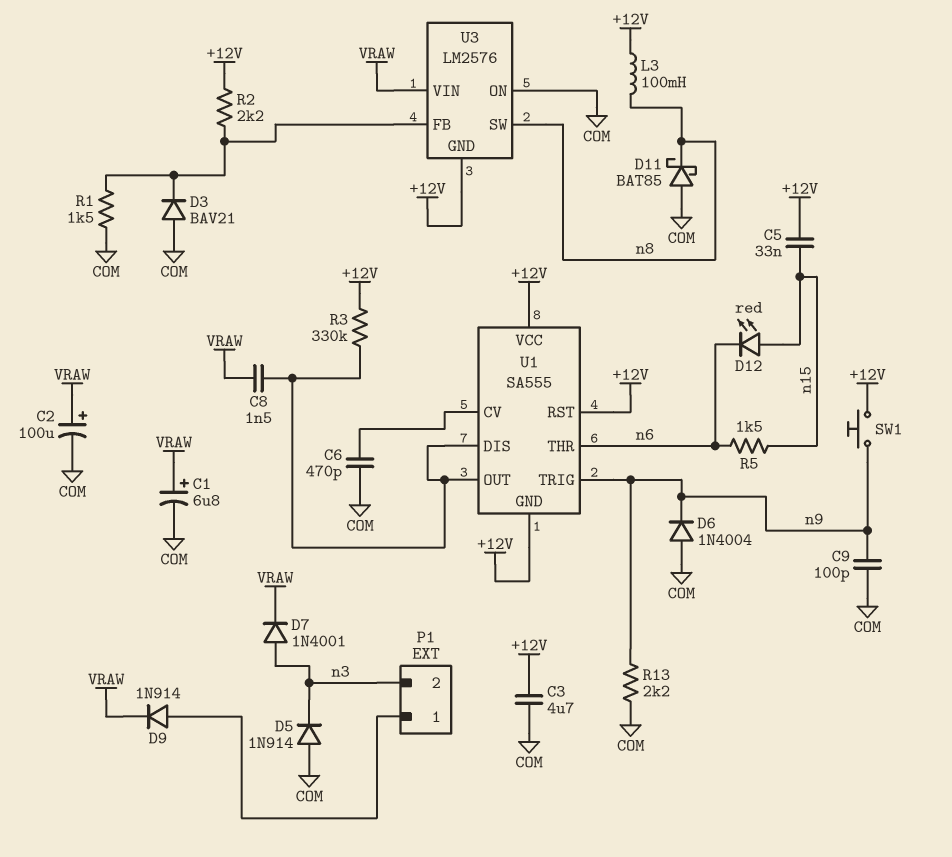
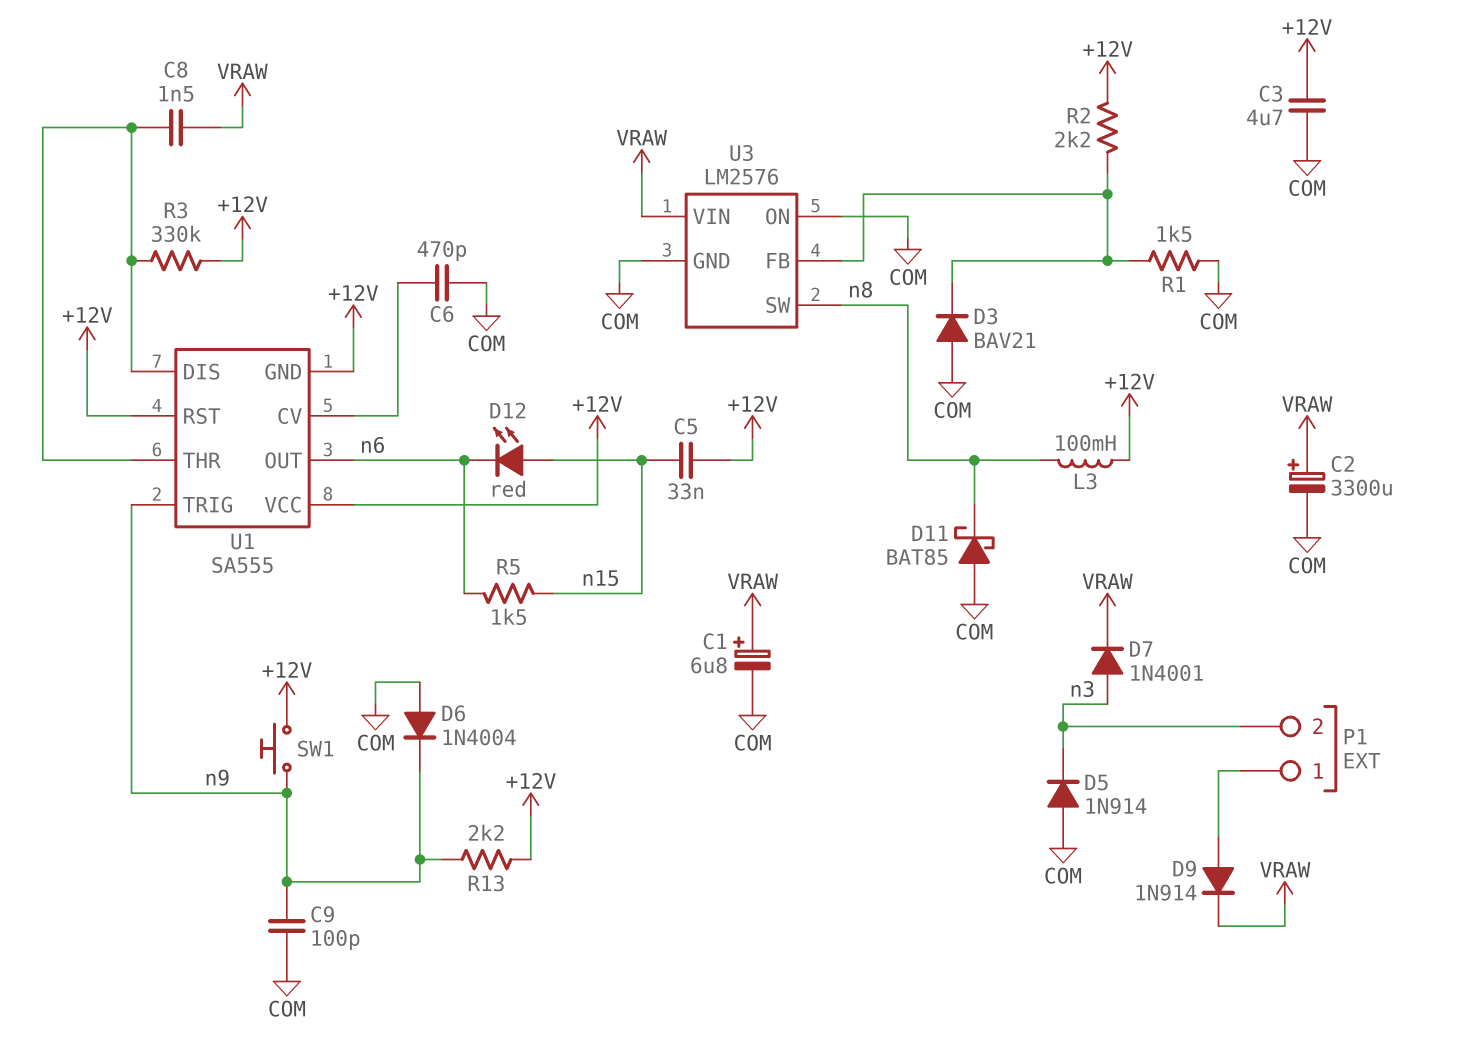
C2: 100uF (plus VRAW, minus COM) -> 3300uF (plus VRAW, minus COM)
R13: 2.2k (COM, n9) -> 2.2k (+12V, n9)
U1 pin OUT: U1/DIS -> n6
U1 pin THR: n6 -> U1/DIS
U3 pin GND: +12V -> COM

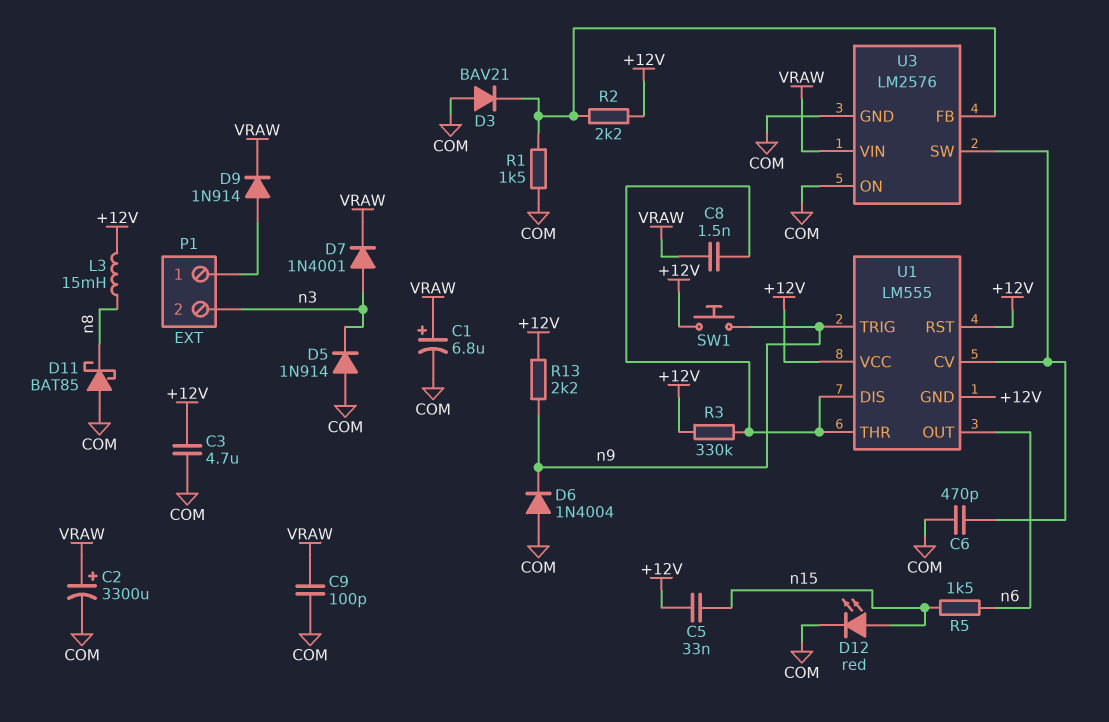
C9: 100pF (COM, n9) -> 100pF (COM, VRAW)
D12: LED red (A n15, K n6) -> LED red (A n15, K COM)
L3: 100mH (+12V, n8) -> 15mH (+12V, n8)
U1: SA555 -> LM555
U3 pin SW: n8 -> U1/CV

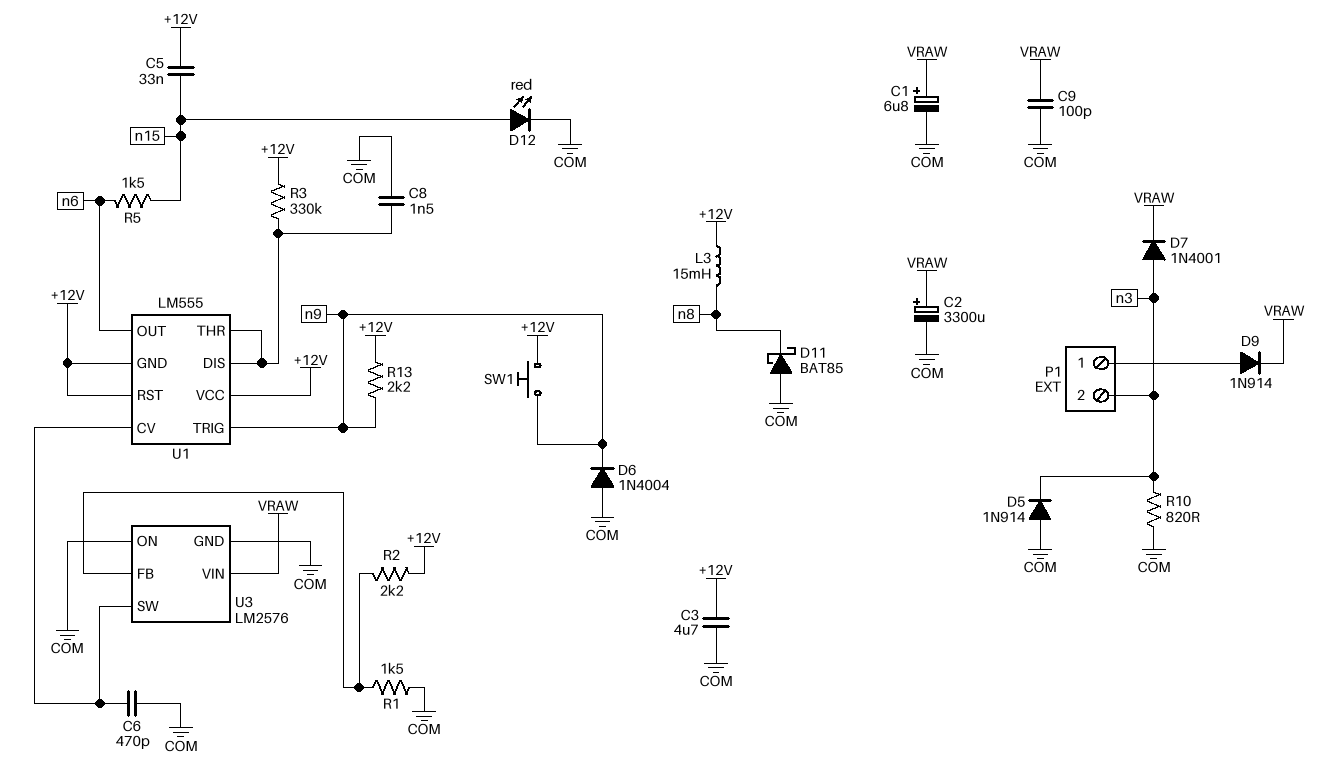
C8: 1.5nF (U1/DIS, VRAW) -> 1.5nF (COM, U1/DIS)
D3: diode BAV21 (A COM, K U3/FB) -> none
R10: none -> 820 (COM, n3)

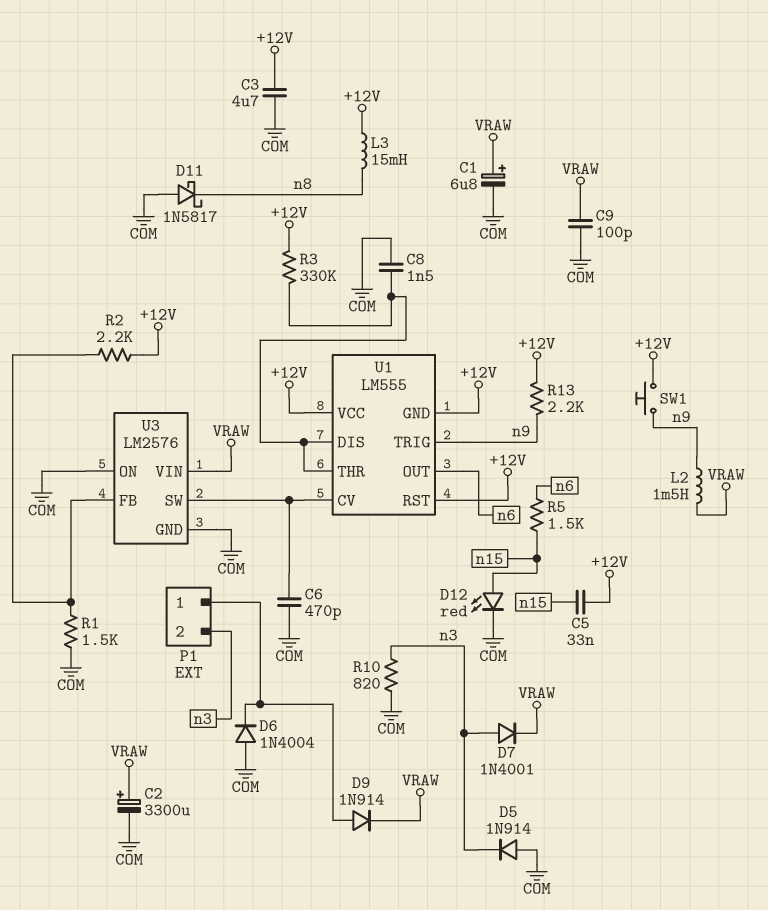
D6: diode 1N4004 (A COM, K n9) -> diode 1N4004 (A COM, K P1/1)
D11: schottky BAT85 (A COM, K n8) -> schottky 1N5817 (A COM, K n8)
L2: none -> 1.5mH (VRAW, n9)

